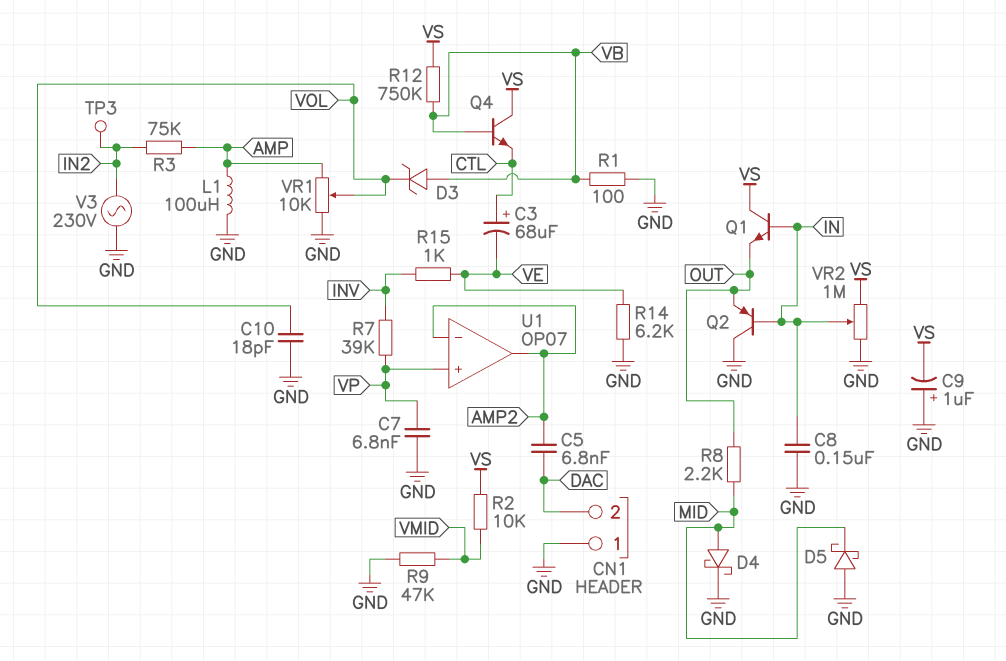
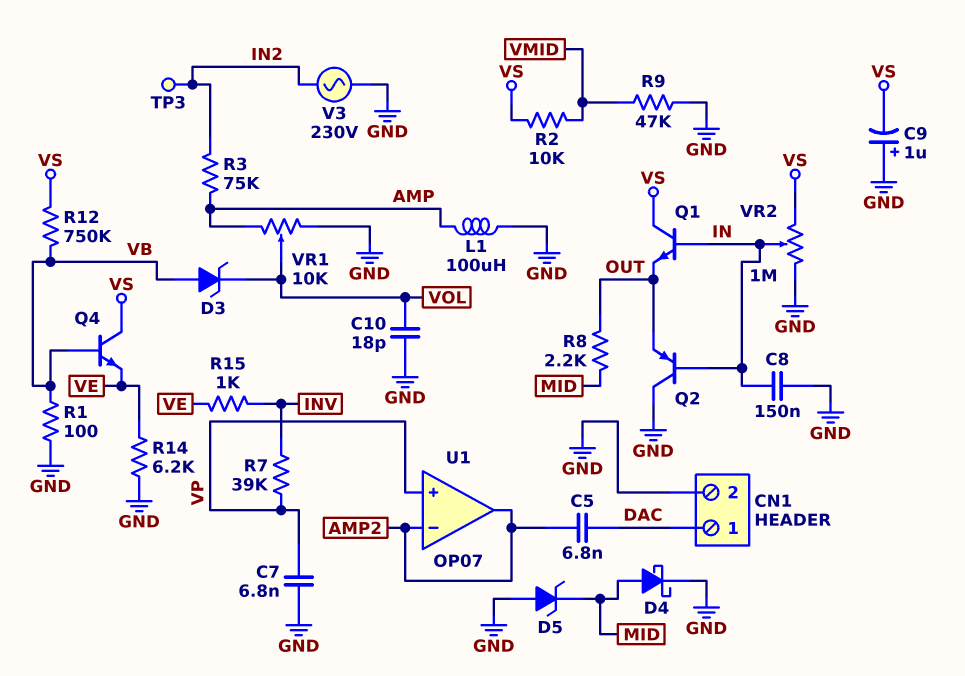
C3: 68uF (plus CTL, minus VE) -> none
CN1 pin 1: GND -> DAC
CN1 pin 2: DAC -> GND
D5: schottky (A GND, K MID) -> zener (A GND, K MID)
Q4: NPN (B VB, C VS, E CTL) -> NPN (B VB, C VS, E VE)

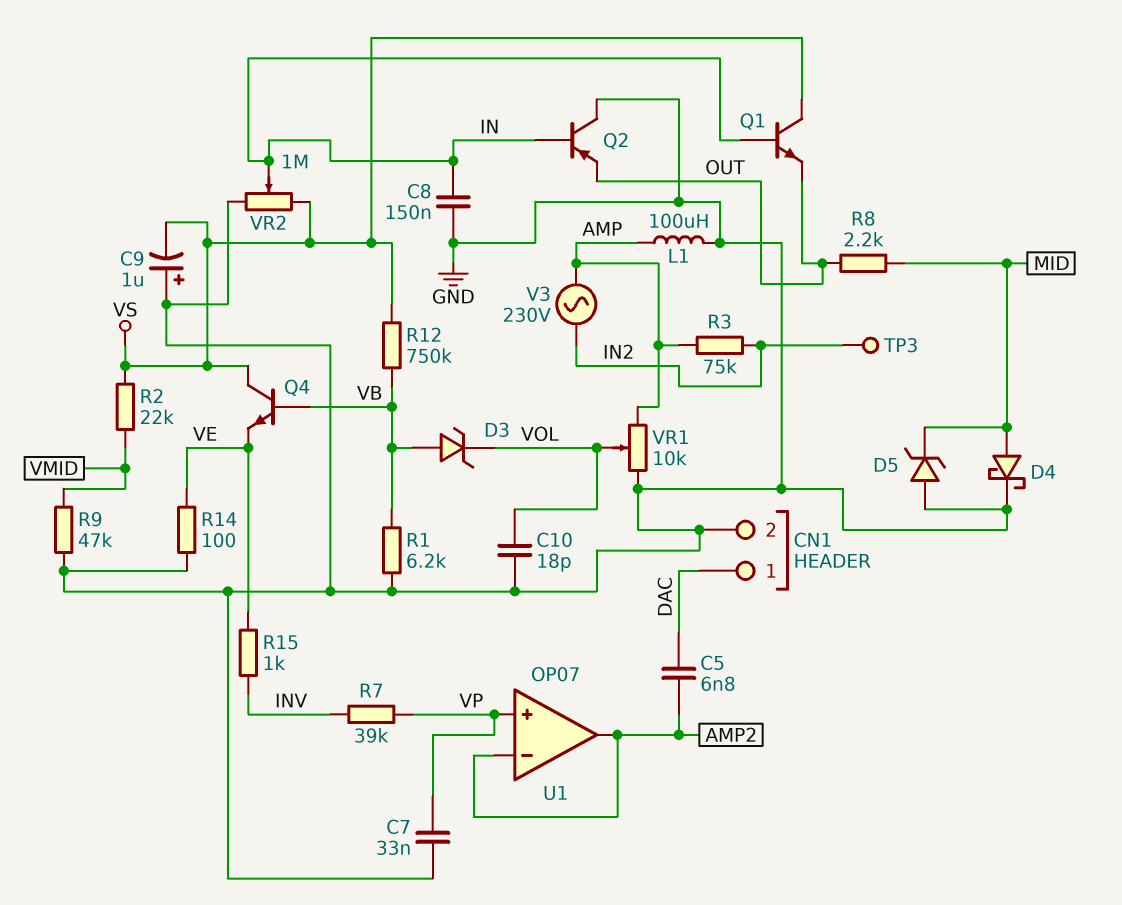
C7: 6.8nF (GND, VP) -> 33nF (GND, VP)
R1: 100 (GND, VB) -> 6.2k (GND, VB)
R2: 10k (VMID, VS) -> 22k (VMID, VS)
R14: 6.2k (GND, VE) -> 100 (GND, VE)
V3: AC 230V (GND, IN2) -> AC 230V (AMP, IN2)

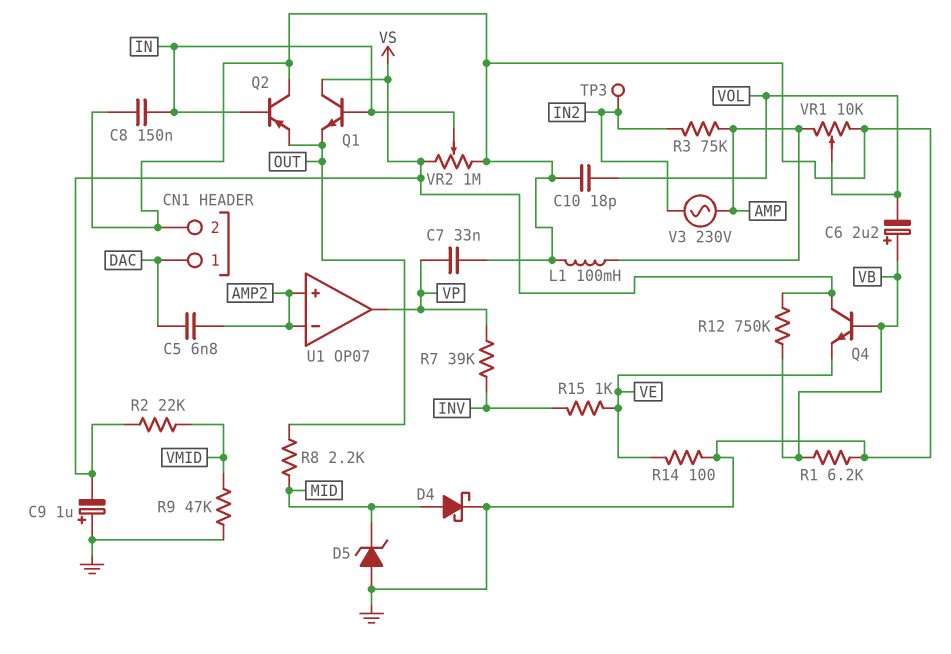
C6: none -> 2.2uF (plus VB, minus VOL)
D3: zener (A VB, K VOL) -> none
L1: 100uH (AMP, GND) -> 100mH (AMP, GND)
U1 pin in+: VP -> AMP2
U1 pin out: AMP2 -> VP

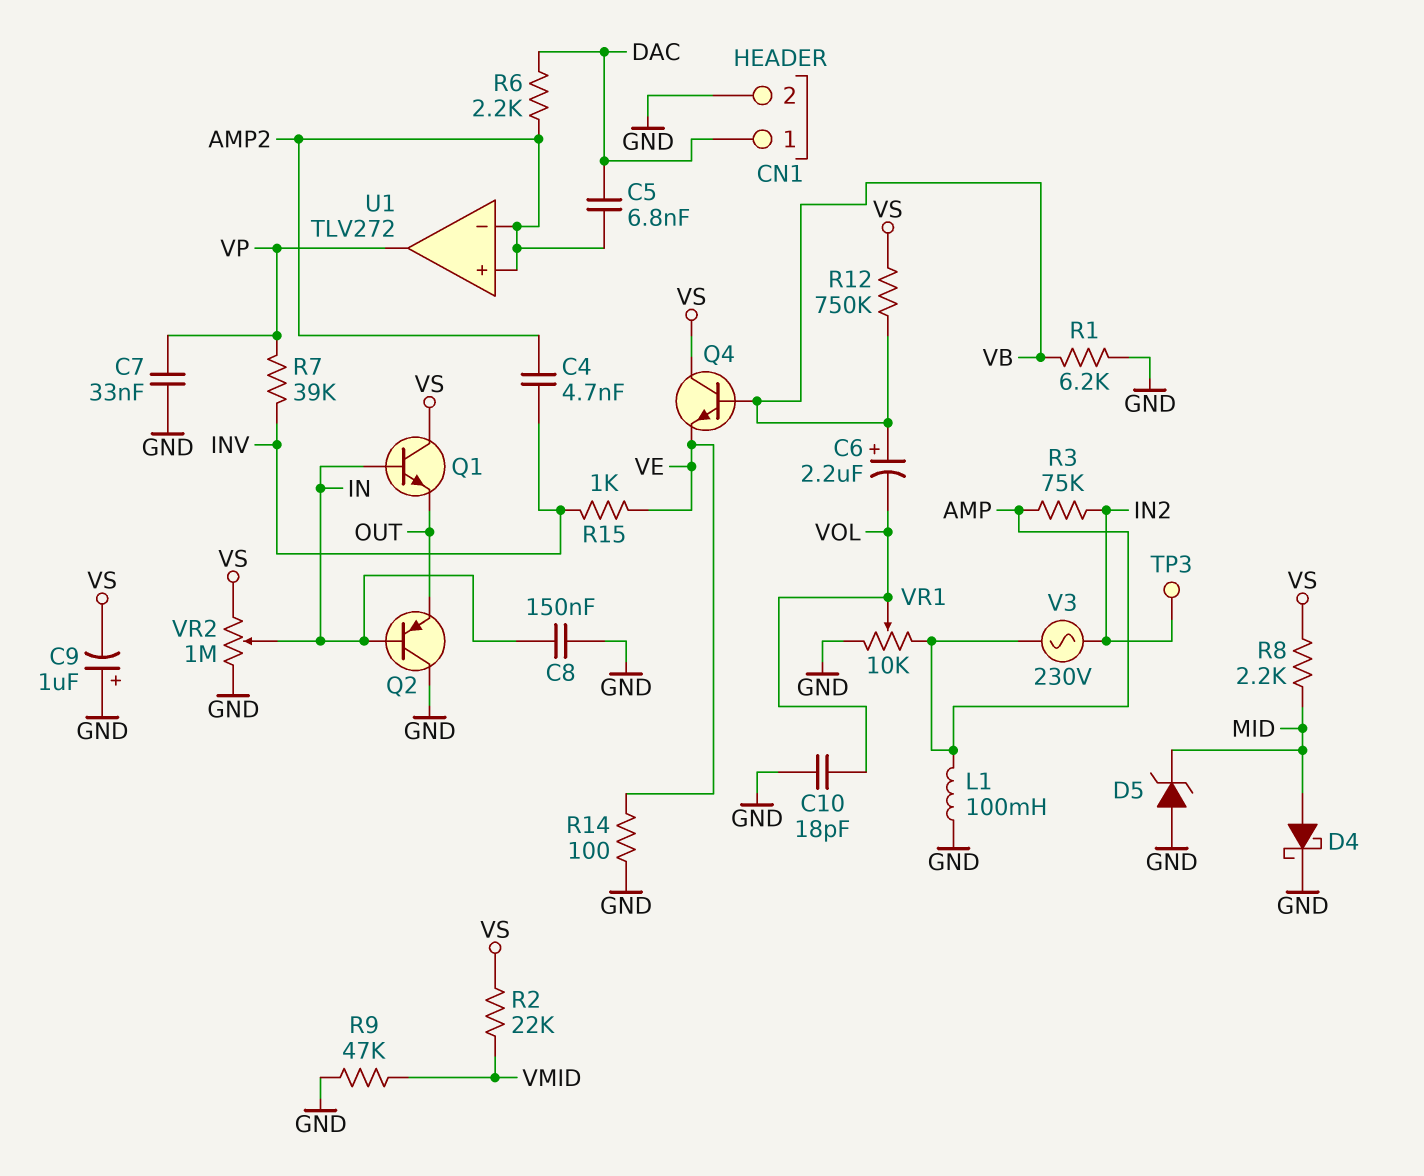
C4: none -> 4.7nF (AMP2, INV)
R6: none -> 2.2k (AMP2, DAC)
R8: 2.2k (MID, OUT) -> 2.2k (MID, VS)
U1: OP07 -> TLV272

